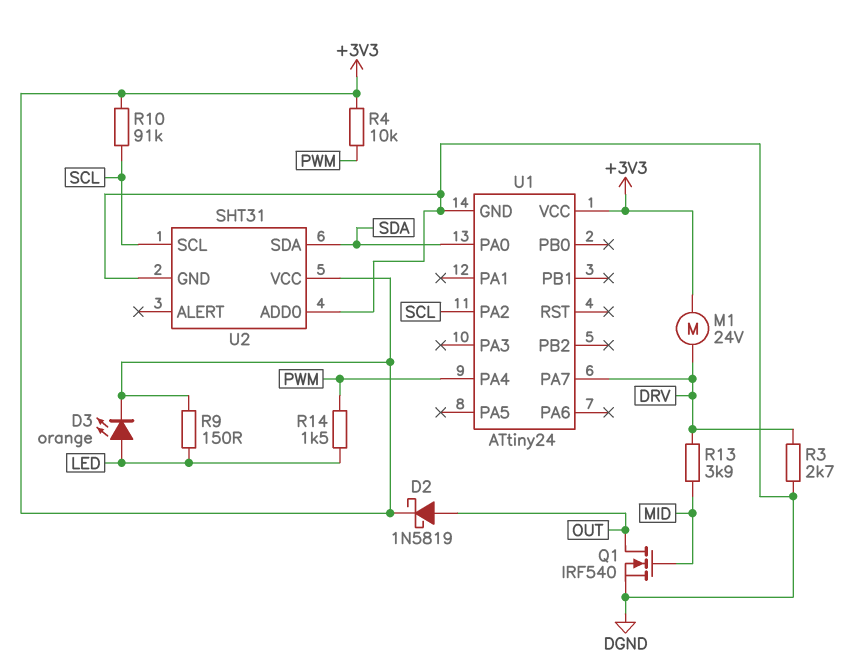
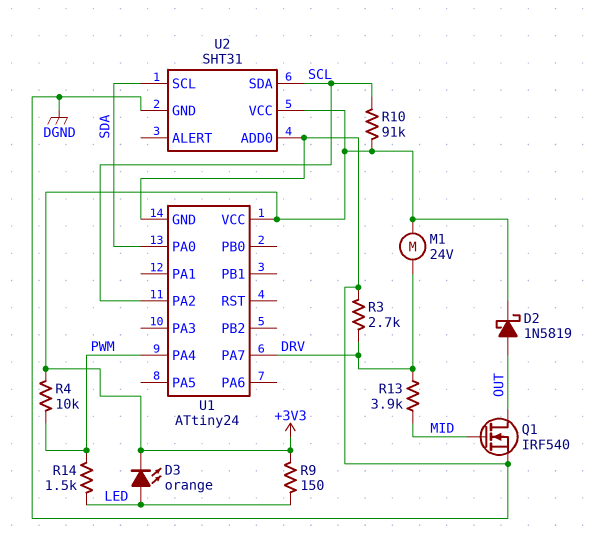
U2 pin SCL: SCL -> SDA
U2 pin SDA: SDA -> SCL

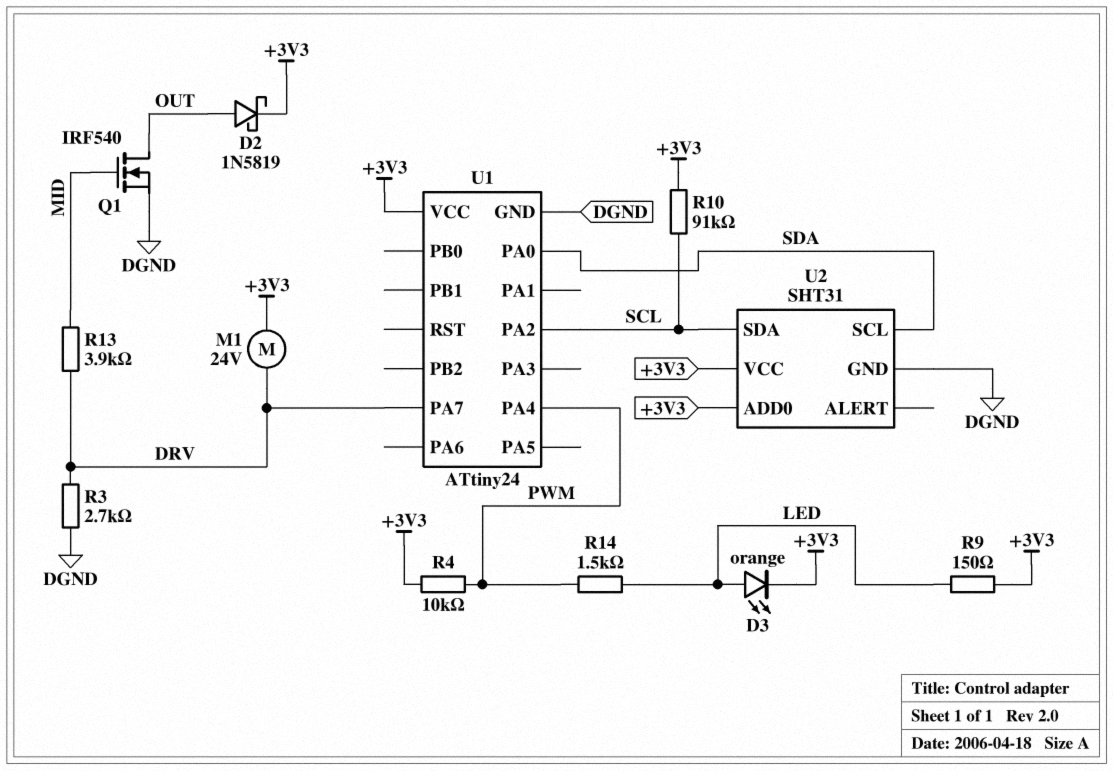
U2 pin ADD0: DGND -> +3V3

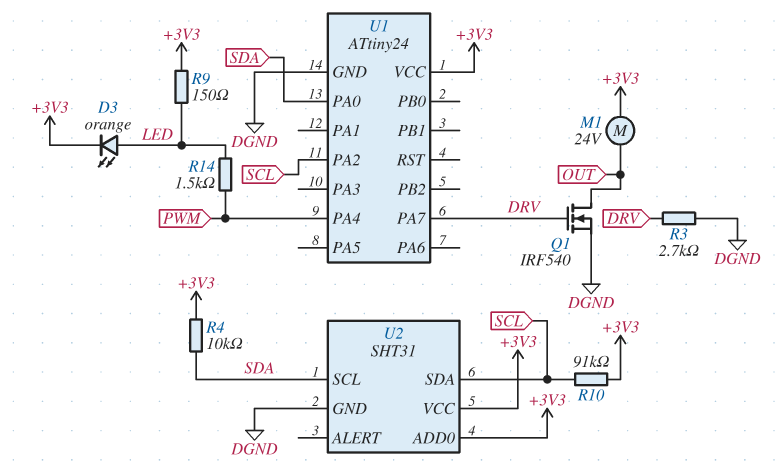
D2: schottky 1N5819 (A OUT, K +3V3) -> none
M1: motor 24V (+3V3, DRV) -> motor 24V (+3V3, OUT)
Q1: NMOS IRF540 (G MID, D OUT, S DGND) -> NMOS IRF540 (G DRV, D OUT, S DGND)
R4: 10k (+3V3, PWM) -> 10k (+3V3, SDA)
R13: 3.9k (DRV, MID) -> none

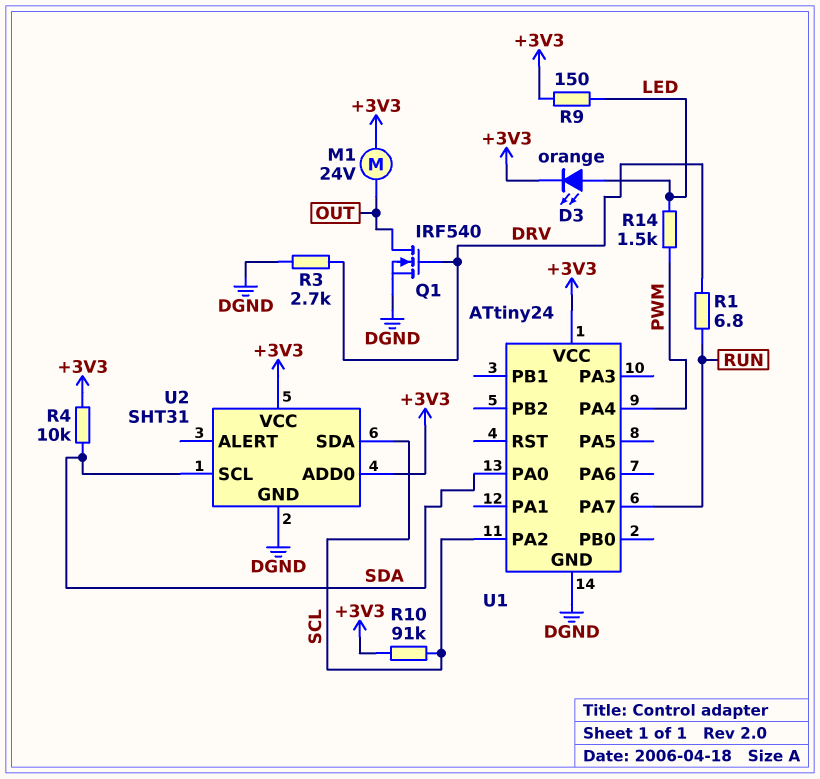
R1: none -> 6.8 (DRV, RUN)
U1 pin PA7: DRV -> RUN

